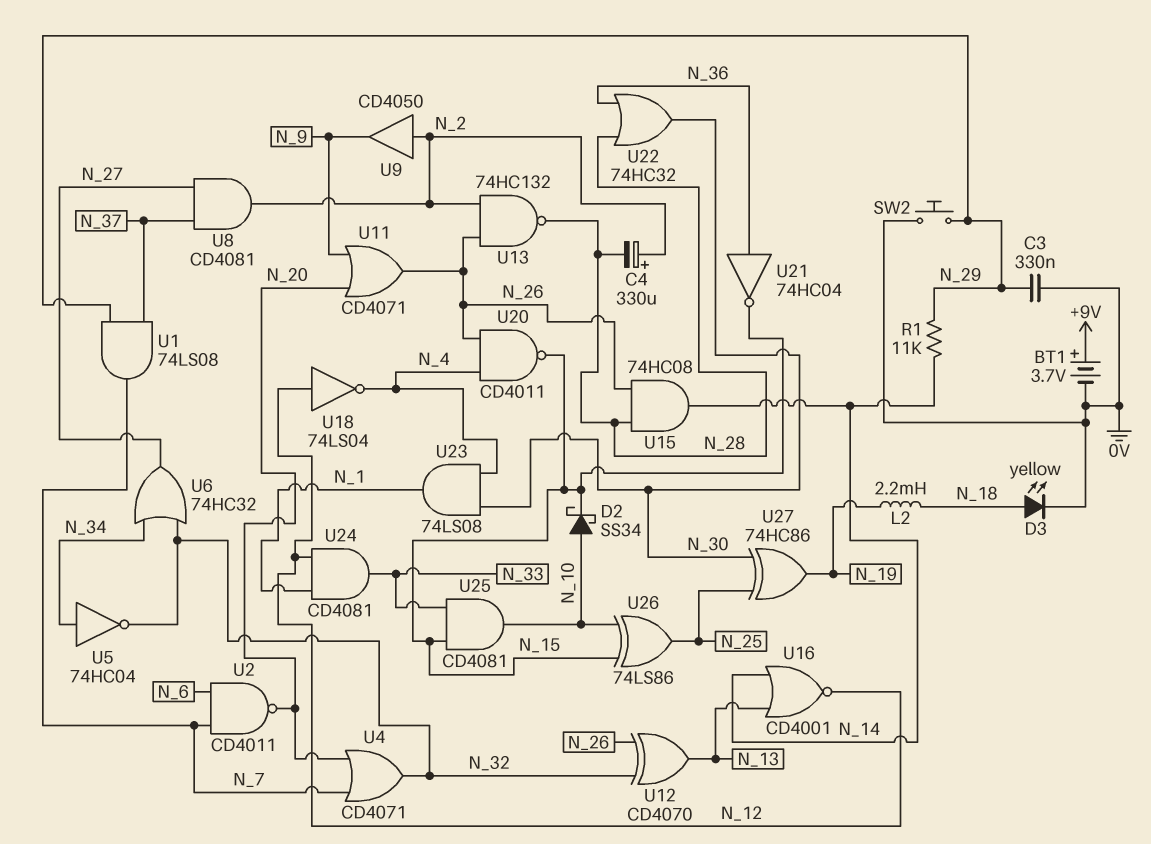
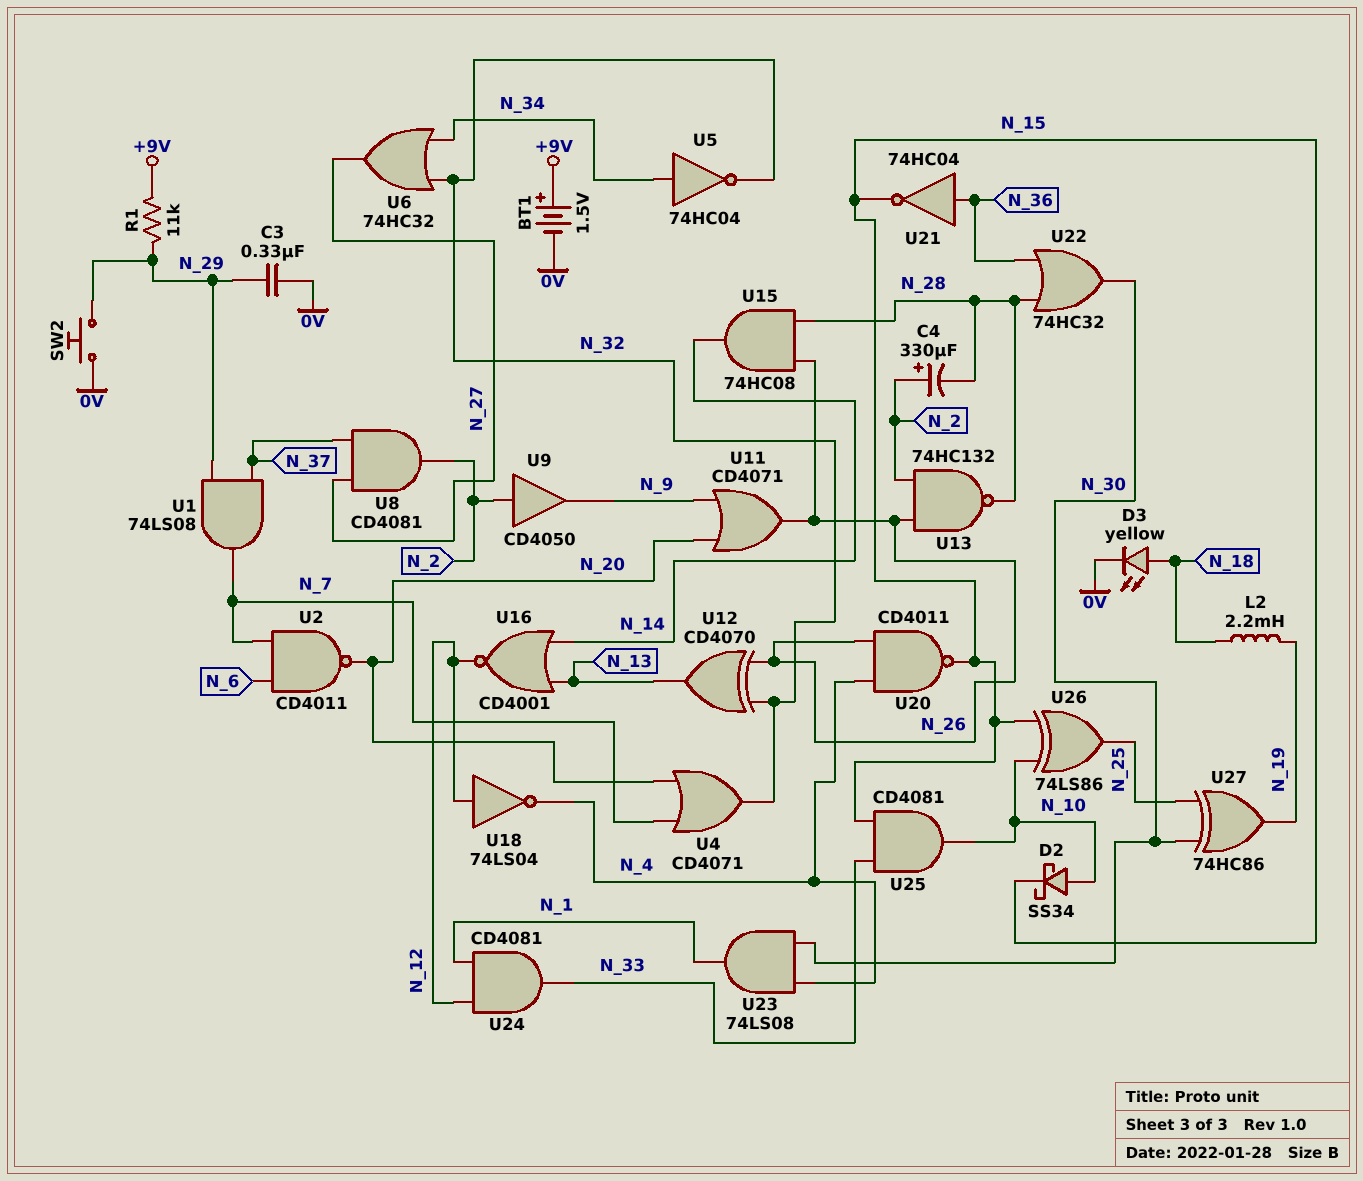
BT1: 3.7V (plus +9V, minus 0V) -> 1.5V (plus +9V, minus 0V)
R1: 11k (N_14, N_29) -> 11k (+9V, N_29)

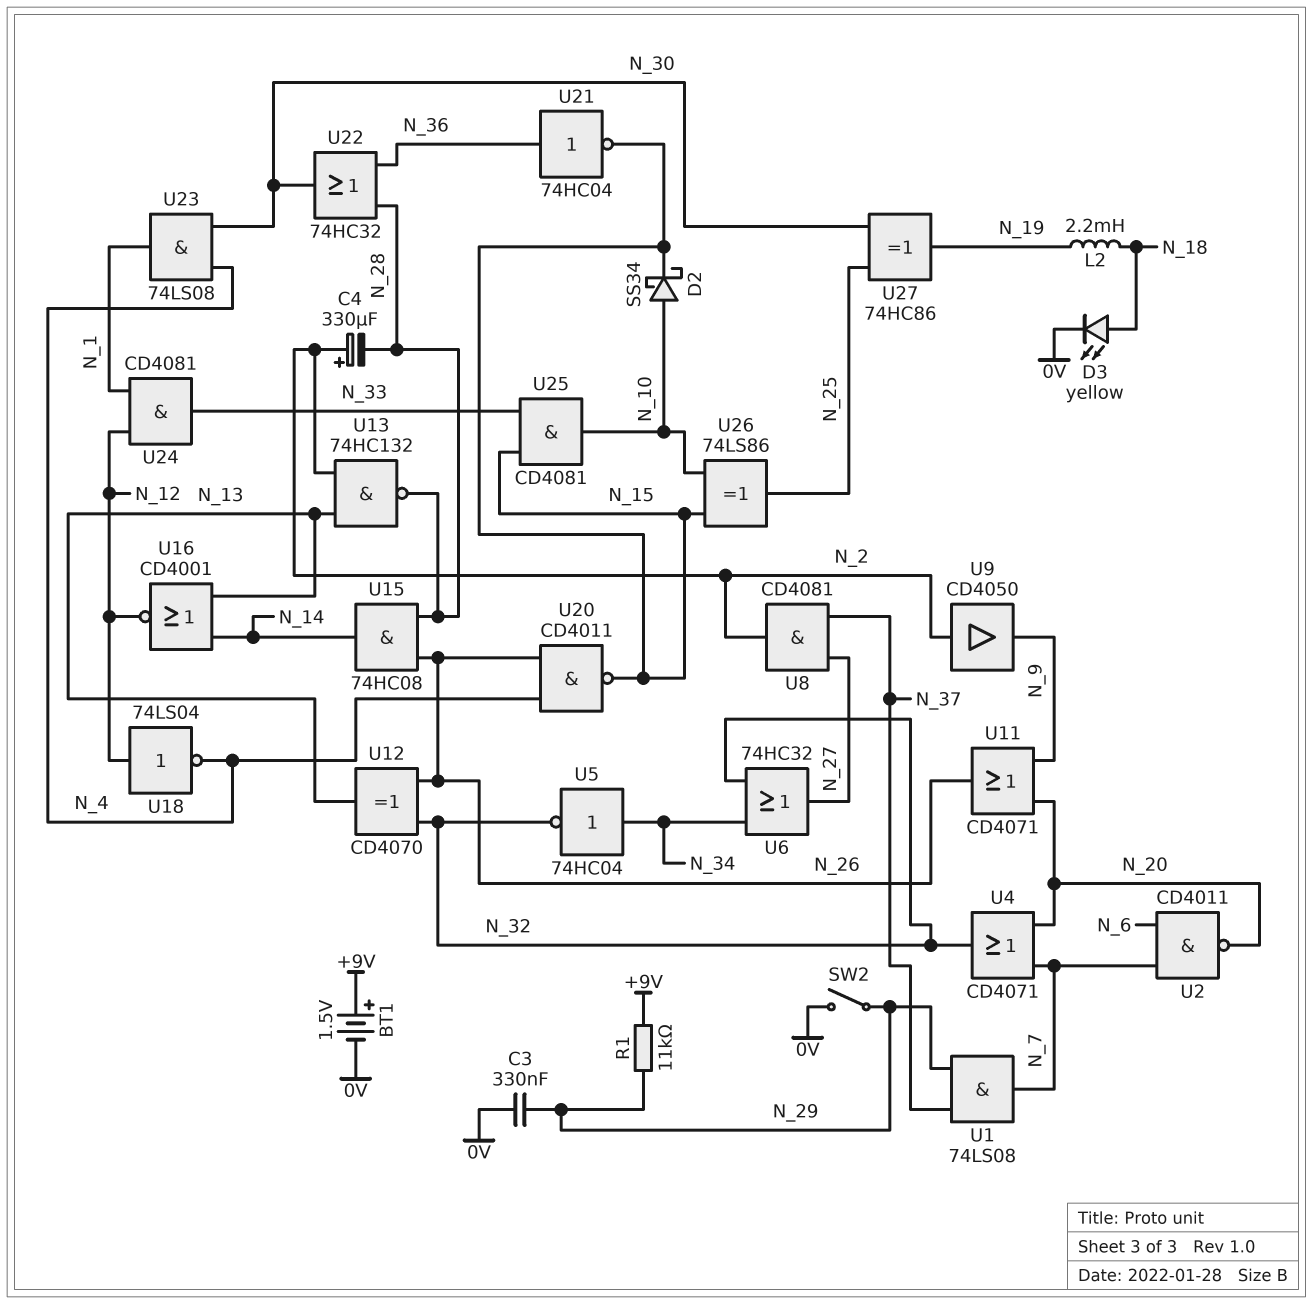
SW2: button (0V, N_29) -> switch (0V, N_29)
U13: NAND 74HC132 (in N_2, in N_26, out N_28) -> NAND 74HC132 (in N_2, in N_13, out N_28)

